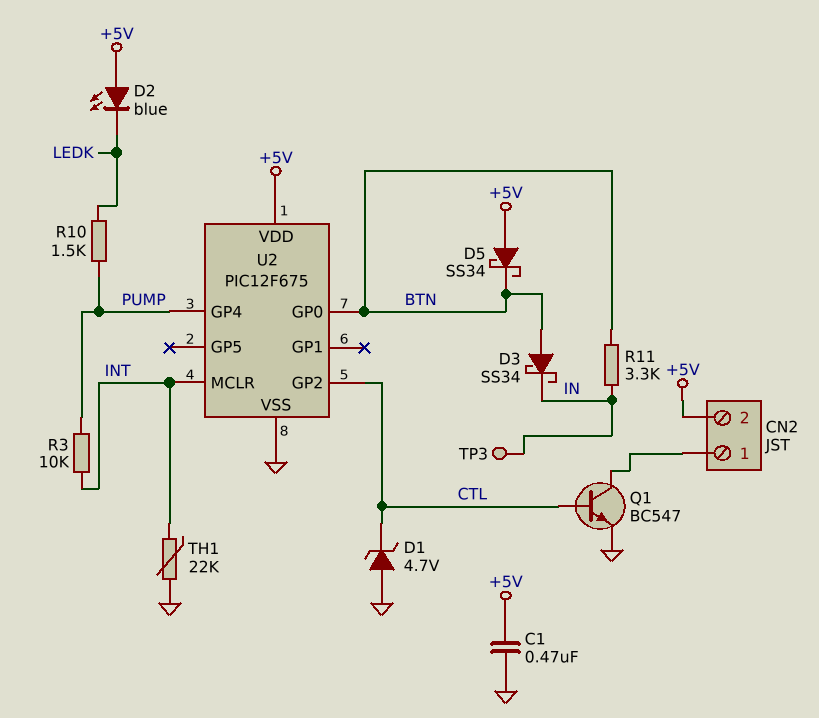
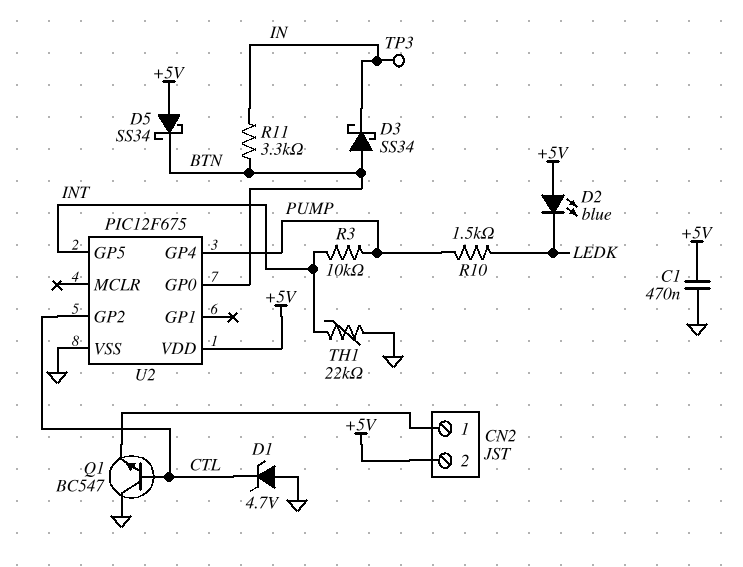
Q1: NPN BC547 (B CTL, C CN2/1, E GND) -> NPN BC547 (B CTL, C GND, E CN2/1)
U2 pin GP5: none -> INT
U2 pin MCLR: INT -> none

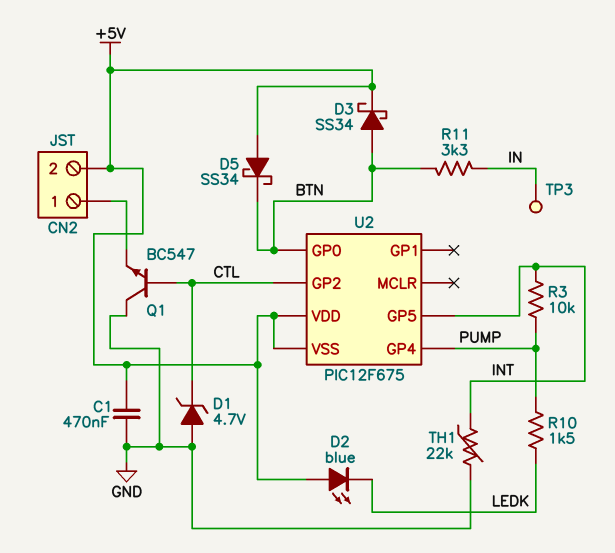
D3: schottky SS34 (A BTN, K IN) -> schottky SS34 (A BTN, K +5V)
U2 pin VSS: GND -> +5V

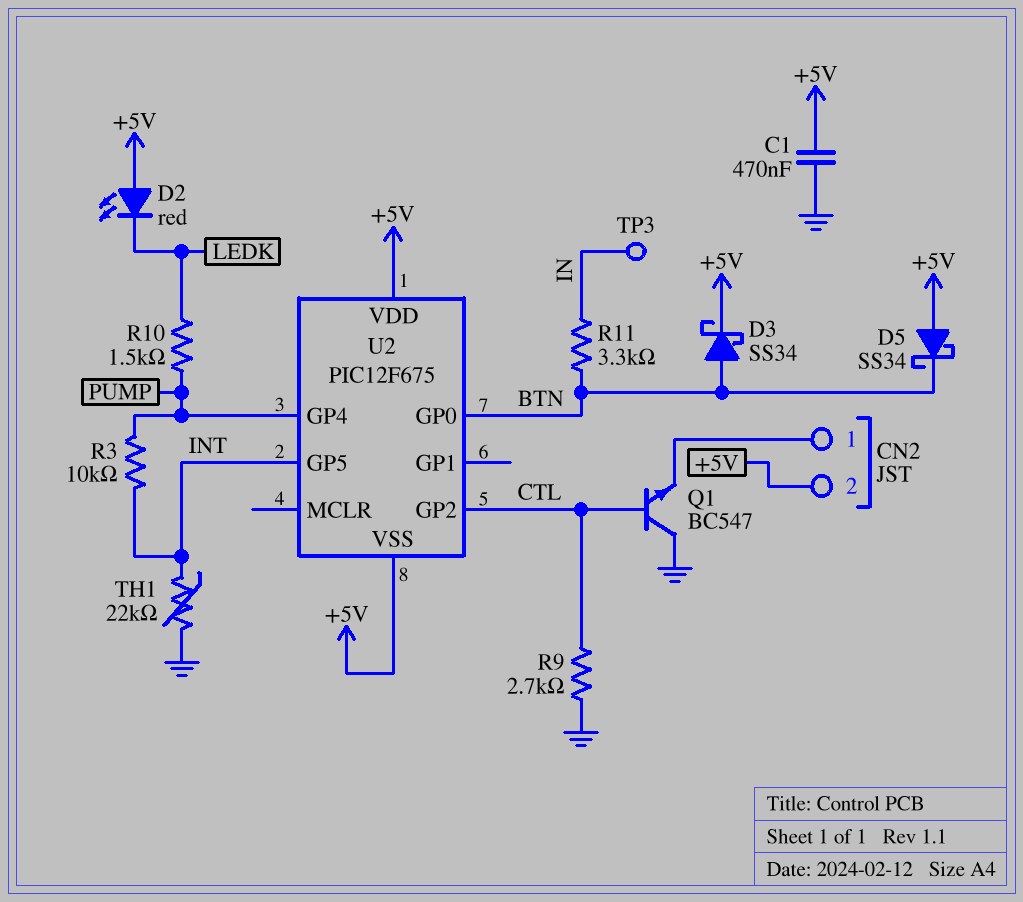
D1: zener 4.7V (A GND, K CTL) -> none
D2: LED blue (A +5V, K LEDK) -> LED red (A +5V, K LEDK)
R9: none -> 2.7k (CTL, GND)

